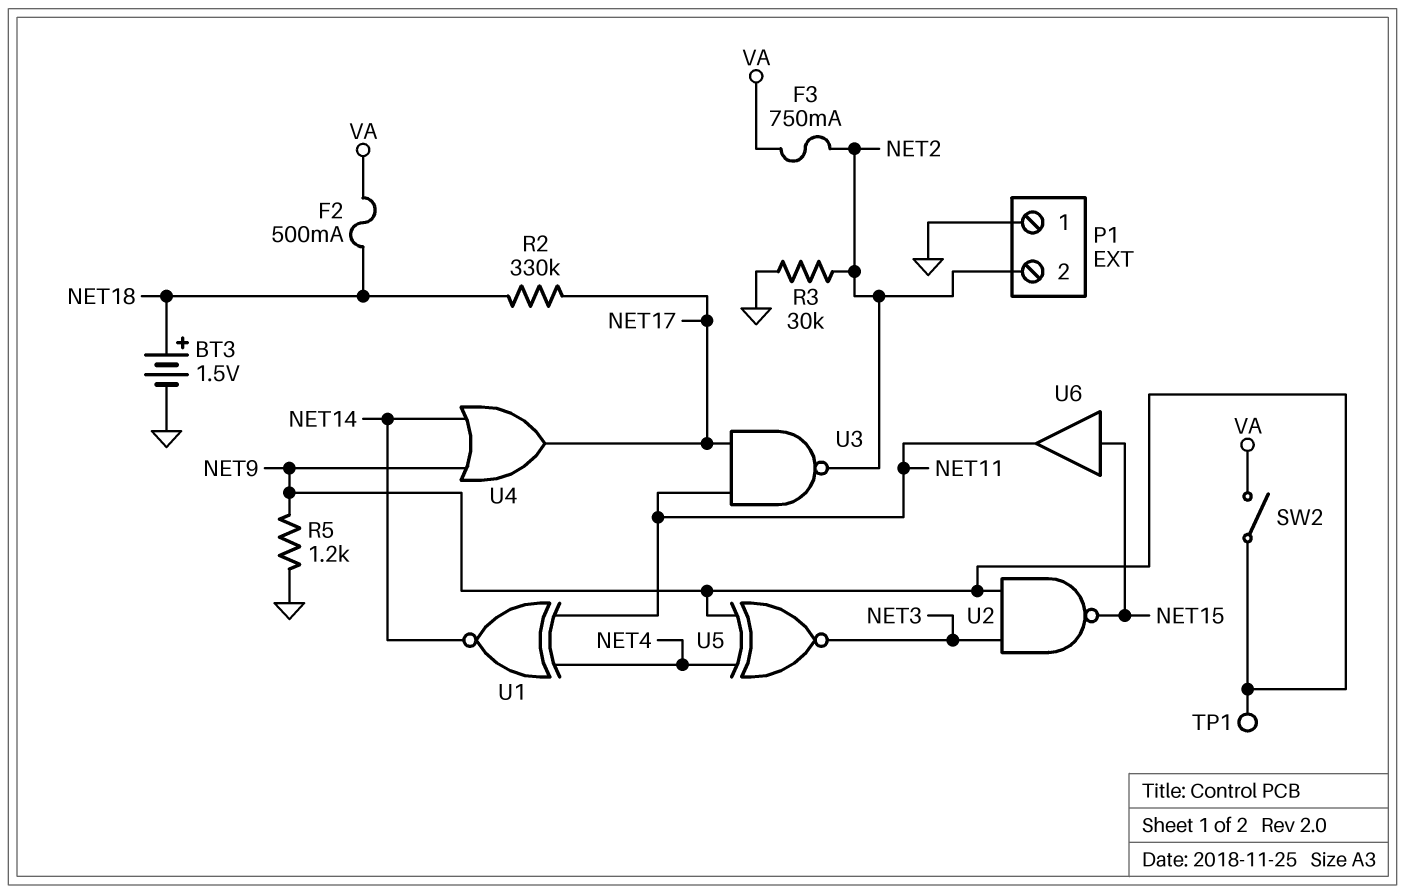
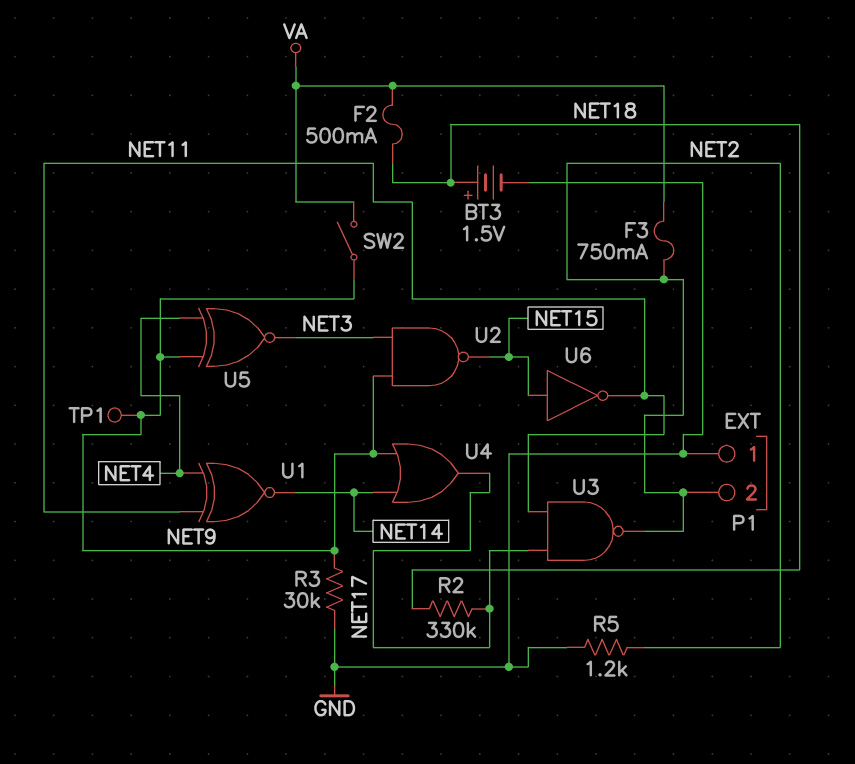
R3: 30k (GND, NET2) -> 30k (GND, NET9)
R5: 1.2k (GND, NET9) -> 1.2k (GND, NET2)
U6: buffer (in NET15, out NET11) -> NOT (in NET15, out NET11)

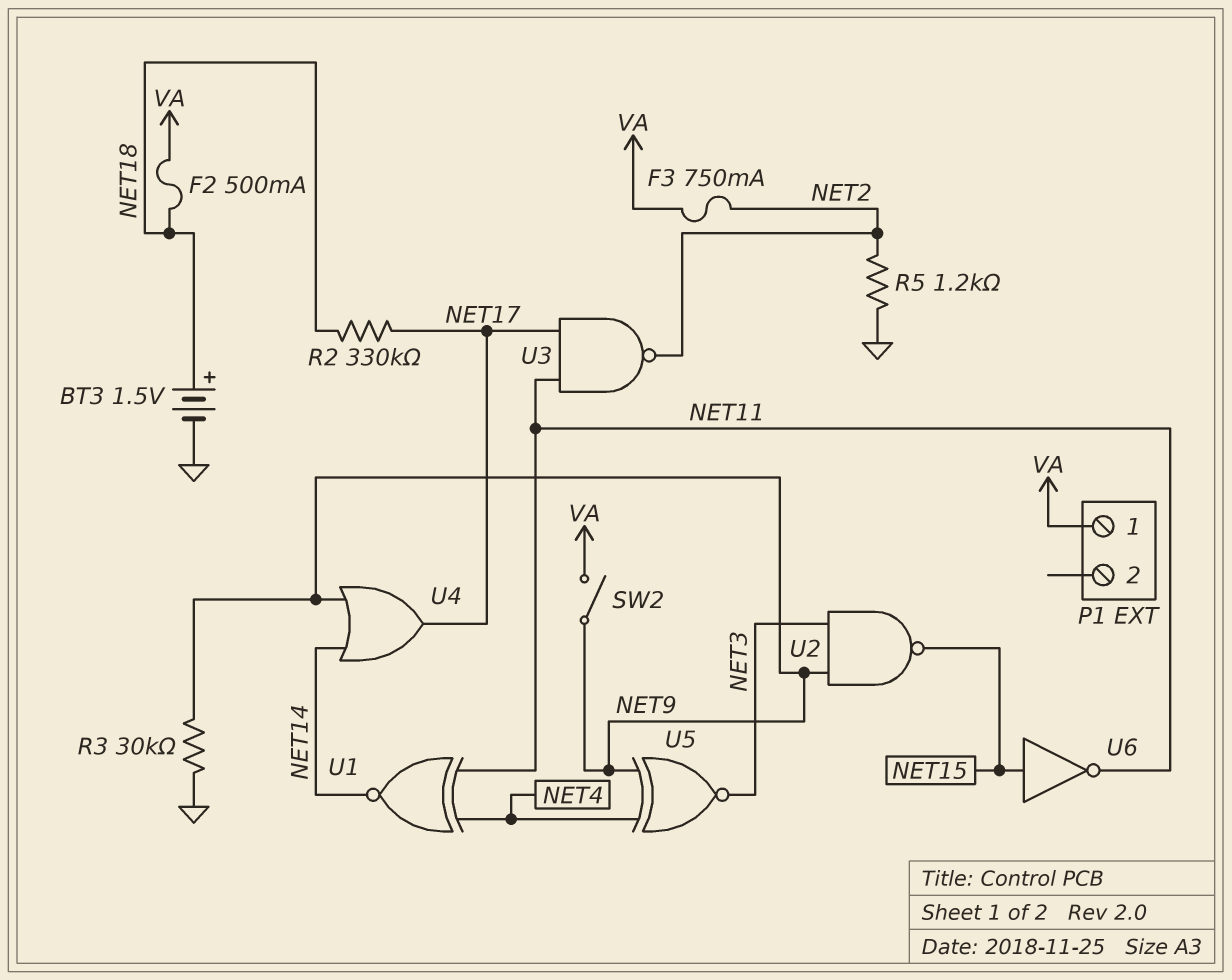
P1 pin 1: GND -> VA
P1 pin 2: NET2 -> none
TP1: test point (NET9) -> none

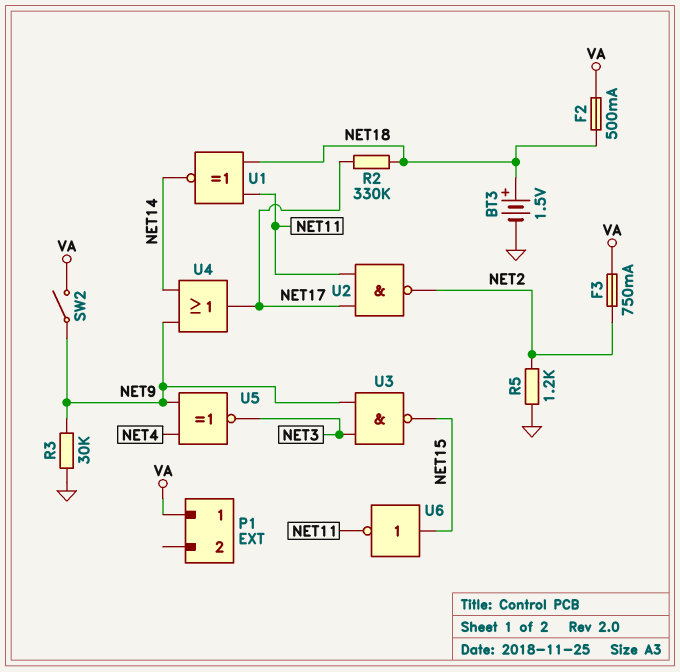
U1: XNOR (in NET4, in NET11, out NET14) -> XNOR (in NET11, in NET18, out NET14)
U2: NAND (in NET3, in NET9, out NET15) -> NAND (in NET11, in NET17, out NET2)
U3: NAND (in NET11, in NET17, out NET2) -> NAND (in NET3, in NET9, out NET15)

